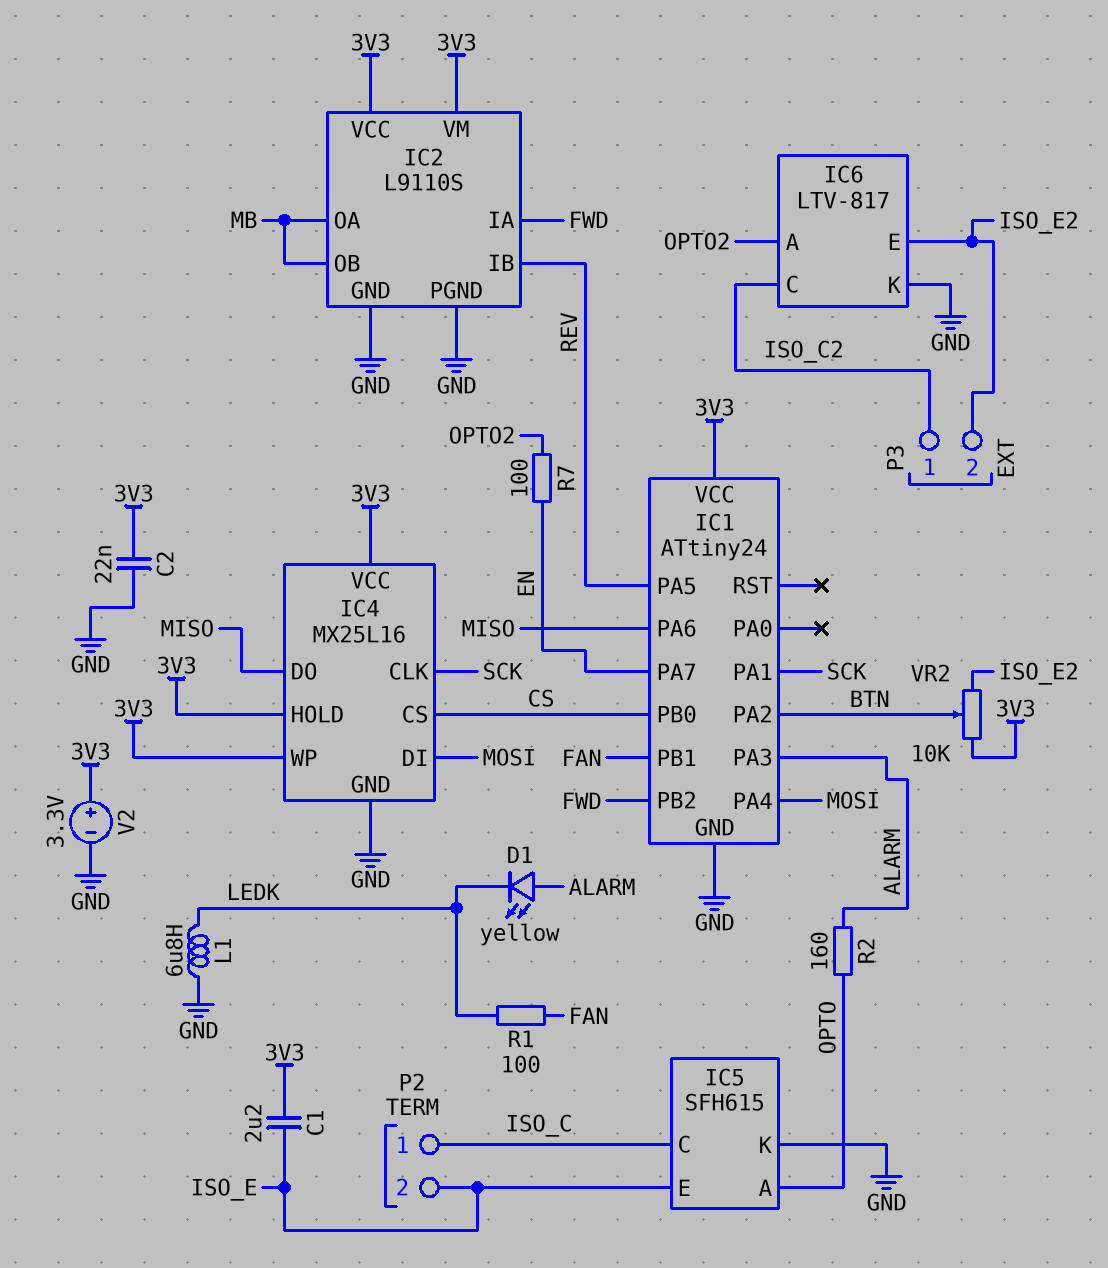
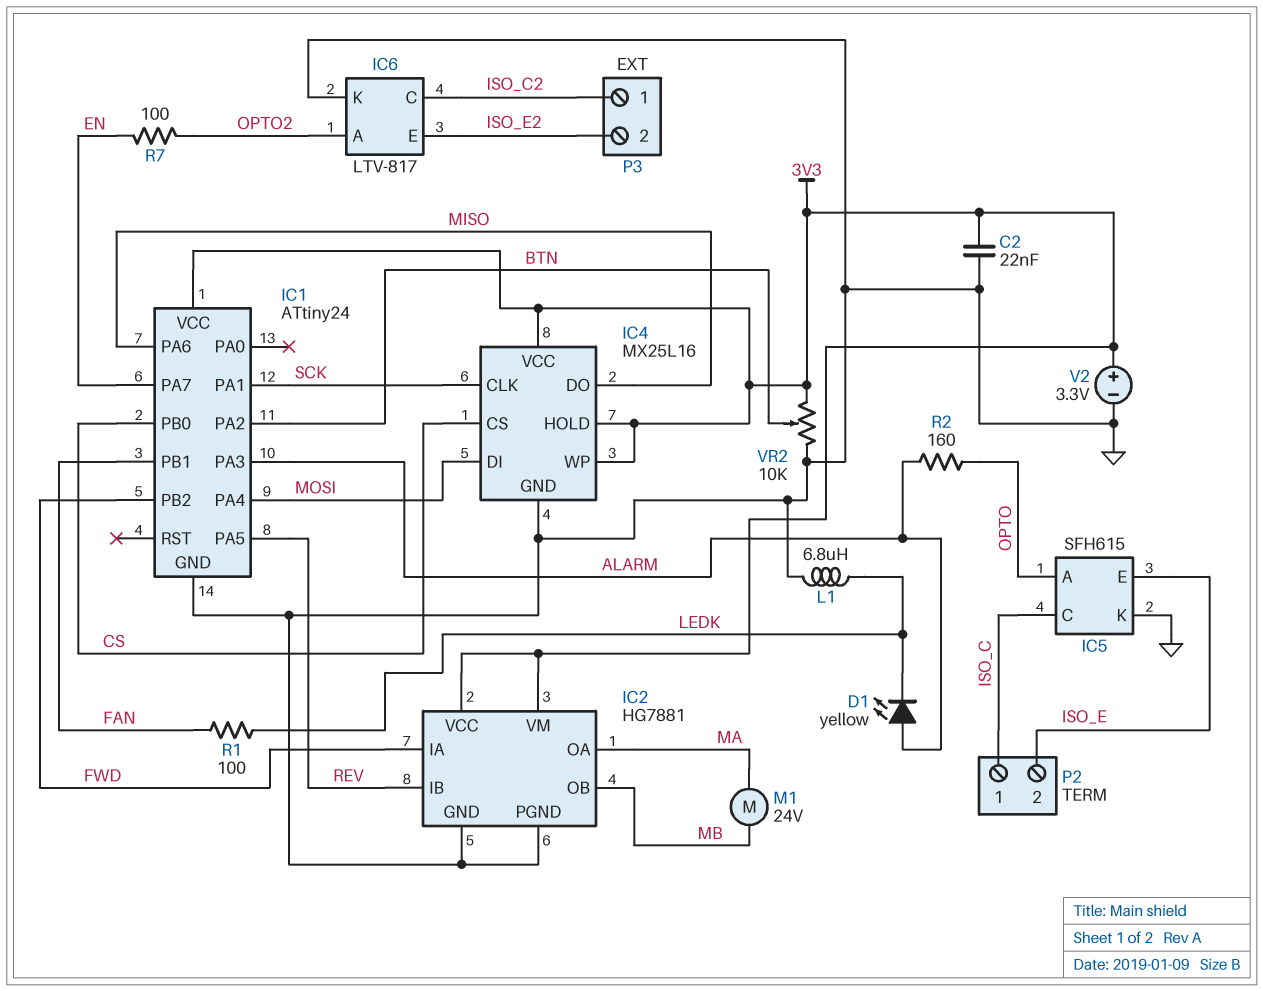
C1: 2.2uF (3V3, ISO_E) -> none
IC2: L9110S -> HG7881
IC2 pin OA: MB -> MA
M1: none -> motor 24V (MA, MB)
VR2: 10k (3V3, ISO_E2, wiper BTN) -> 10k (3V3, GND, wiper BTN)

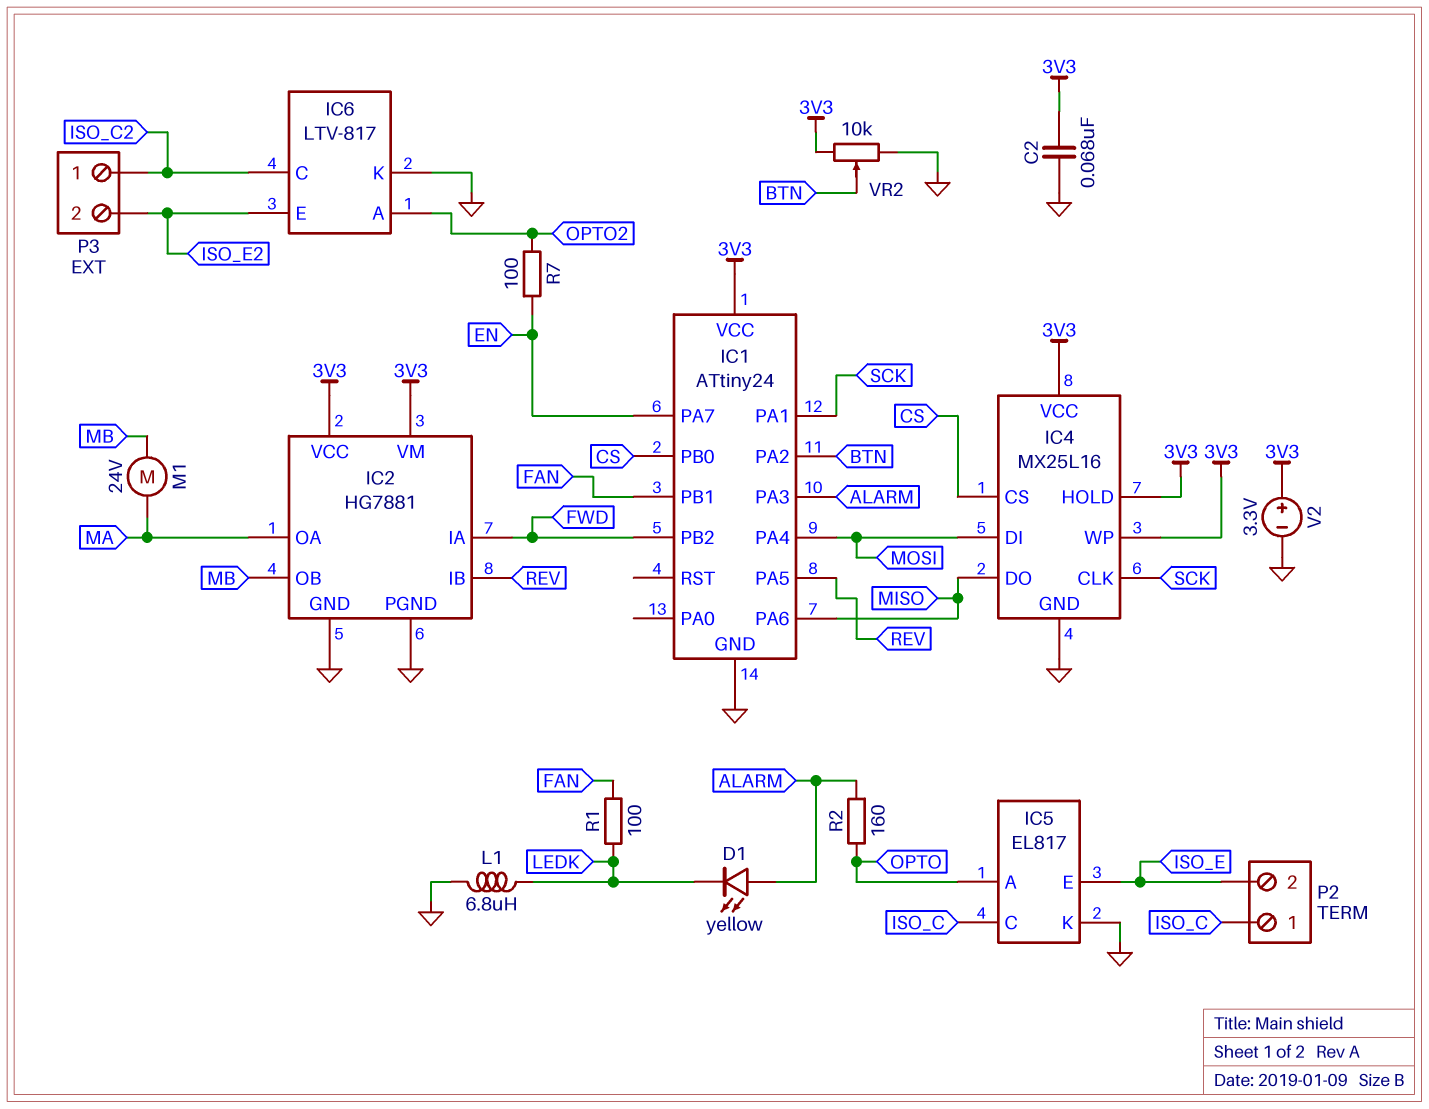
C2: 22nF (3V3, GND) -> 68nF (3V3, GND)
IC5: SFH615 -> EL817

